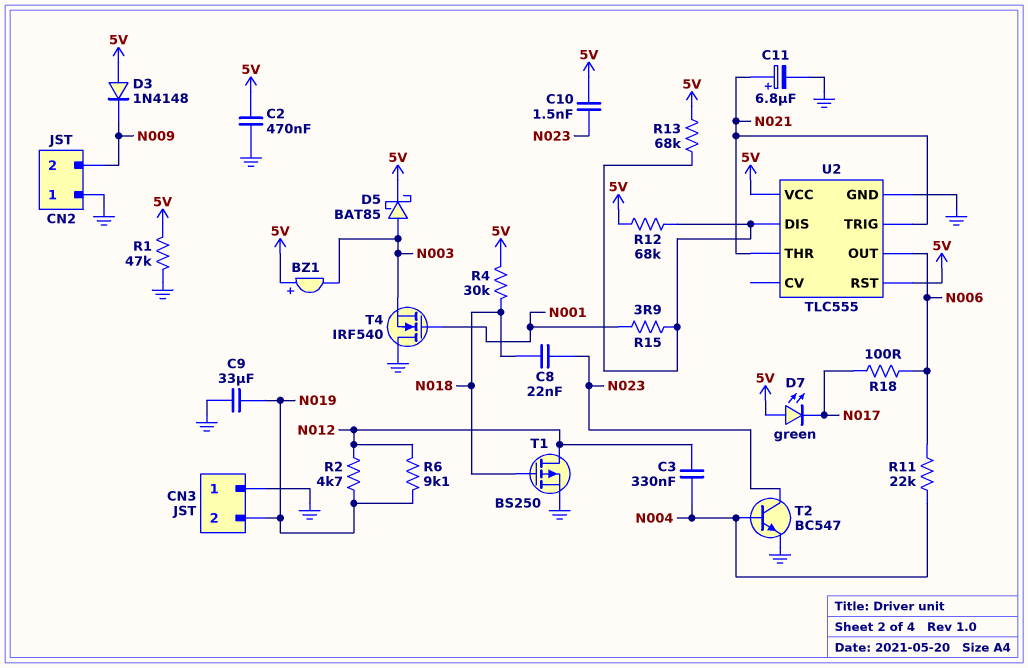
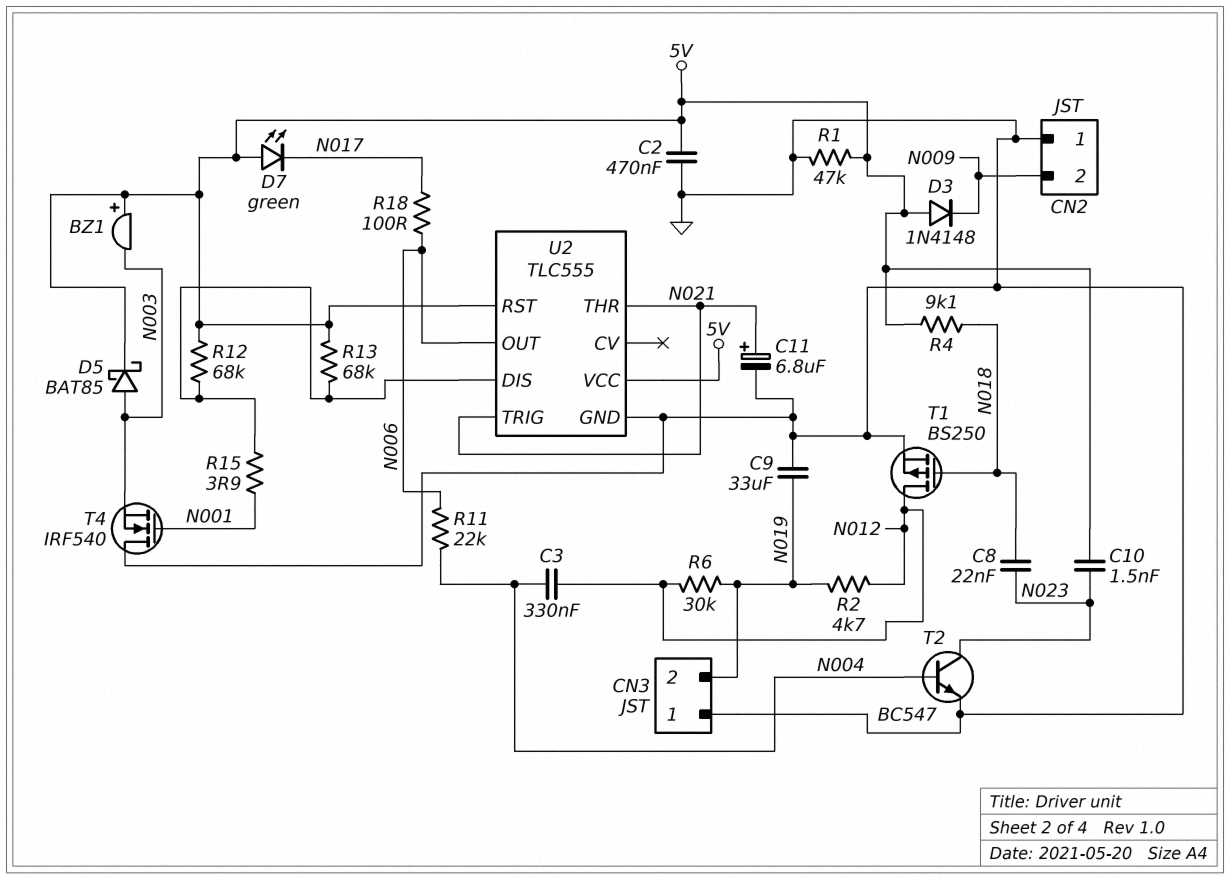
R4: 30k (5V, N018) -> 9.1k (5V, N018)
R6: 9.1k (N012, N019) -> 30k (N012, N019)

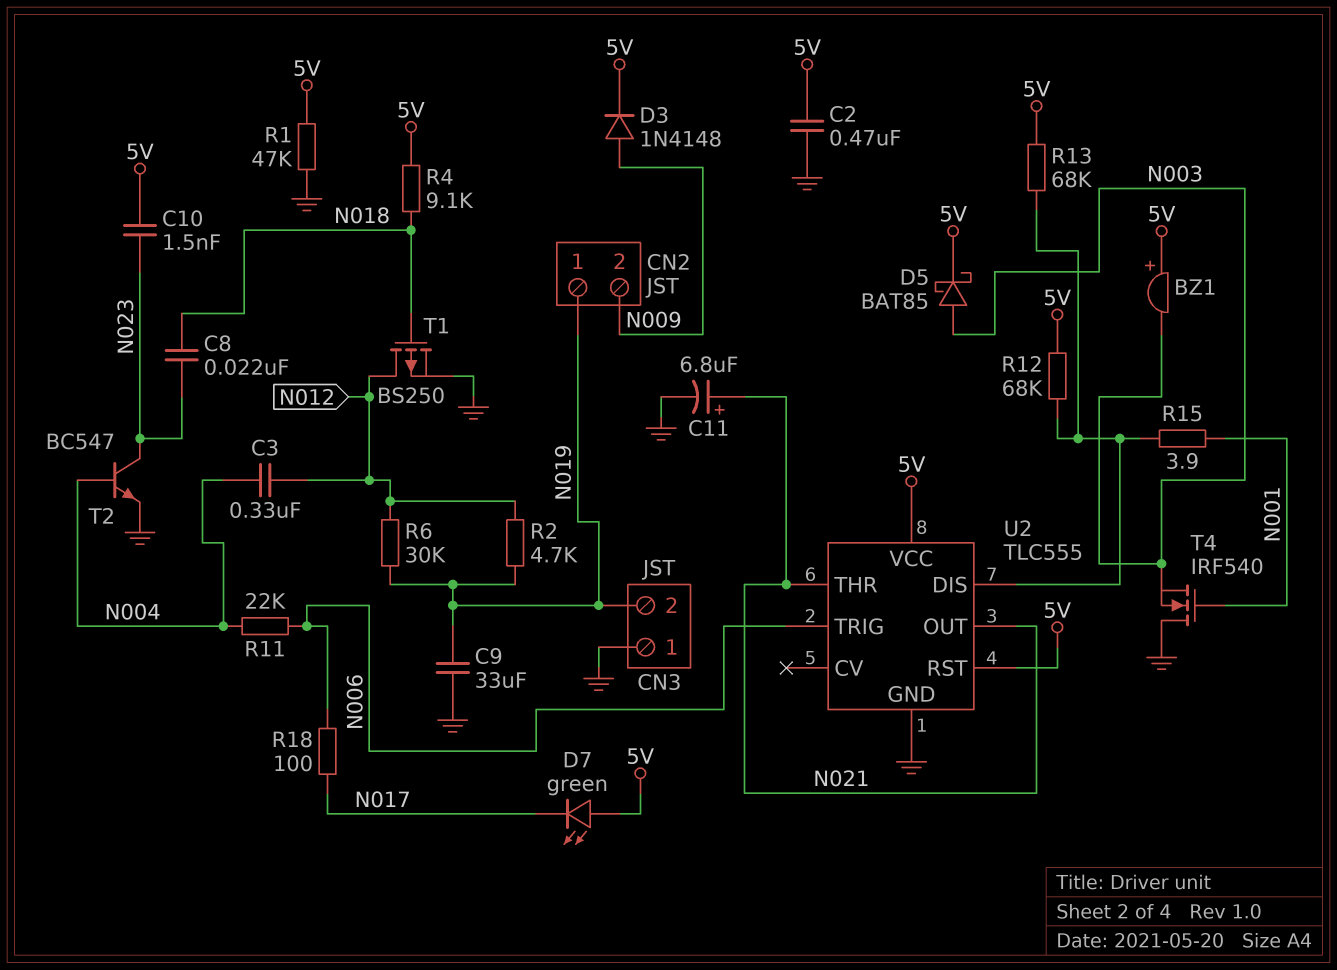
CN2 pin 1: GND -> N019
D3: diode 1N4148 (A 5V, K N009) -> diode 1N4148 (A N009, K 5V)
U2 pin OUT: N006 -> N021
U2 pin TRIG: N021 -> N006

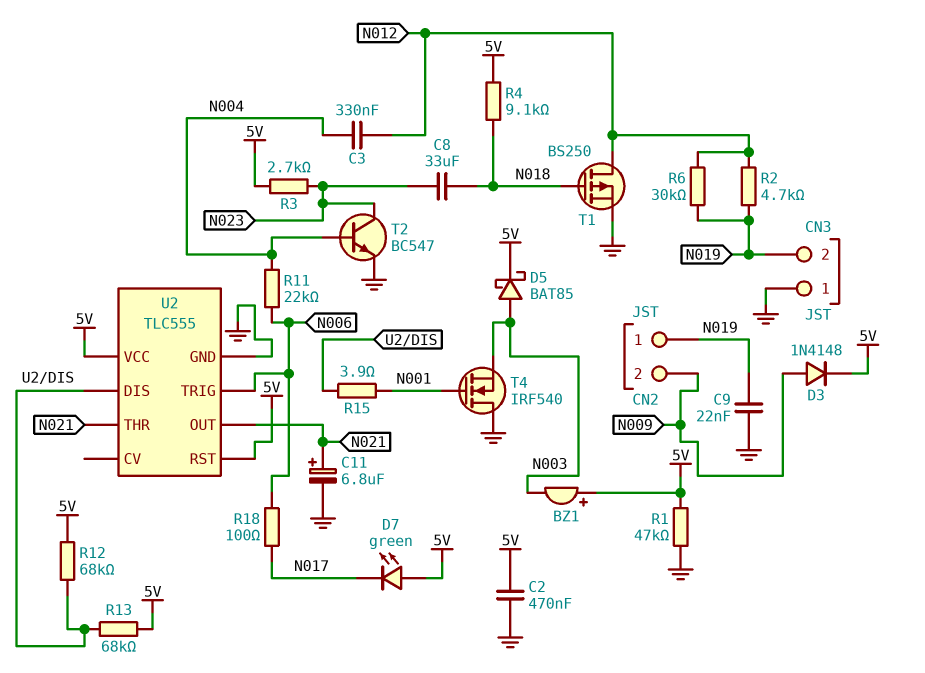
C8: 22nF (N018, N023) -> 33uF (N018, N023)
C9: 33uF (GND, N019) -> 22nF (GND, N019)
C10: 1.5nF (5V, N023) -> none
R3: none -> 2.7k (5V, N023)

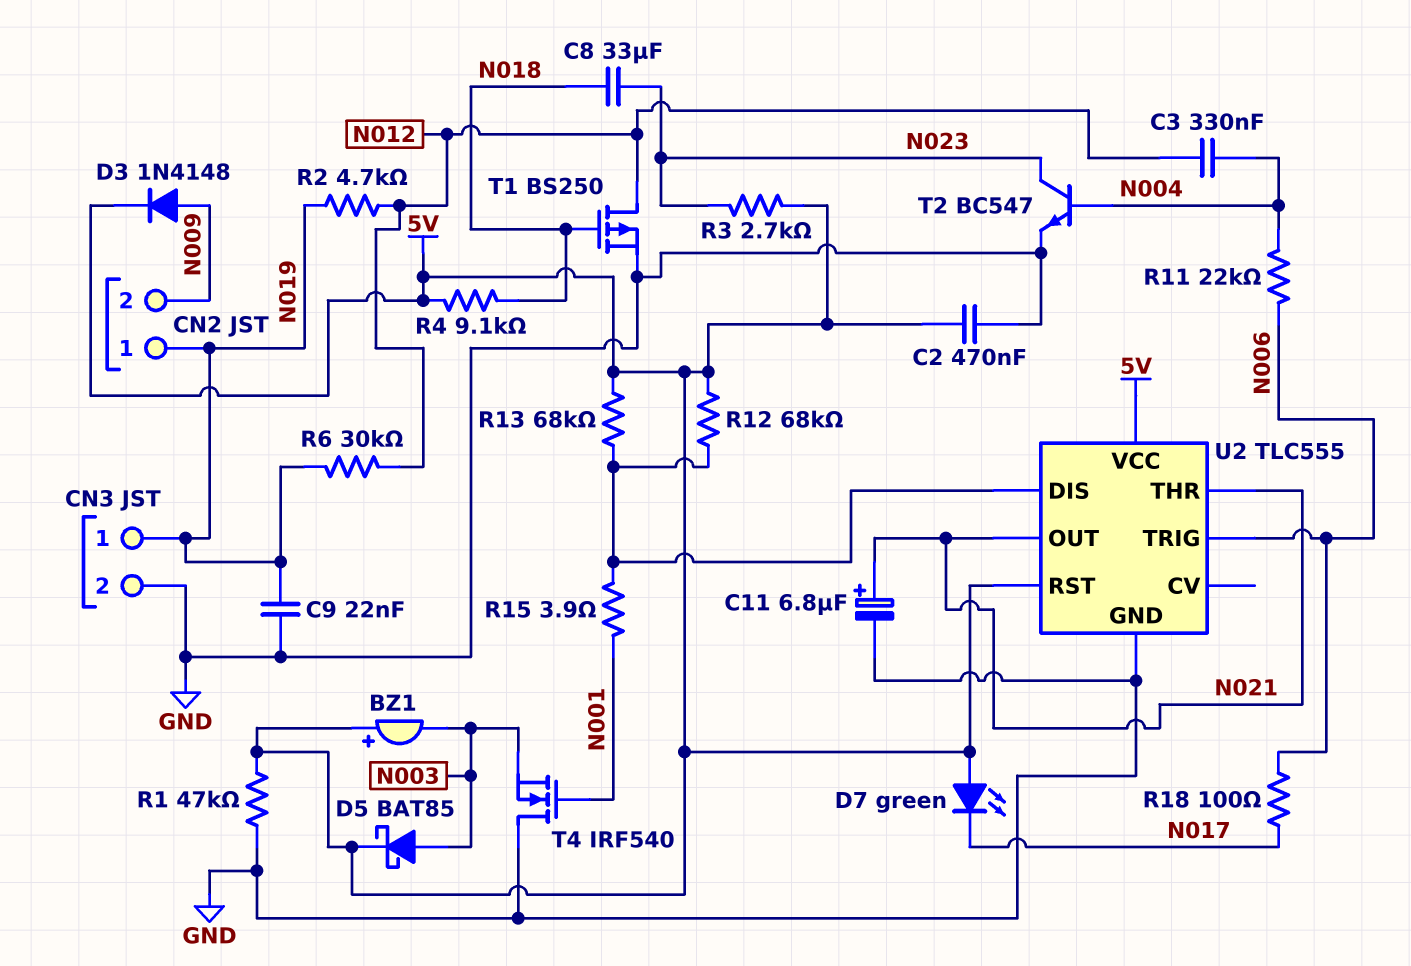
CN3 pin 1: GND -> N019
CN3 pin 2: N019 -> GND

